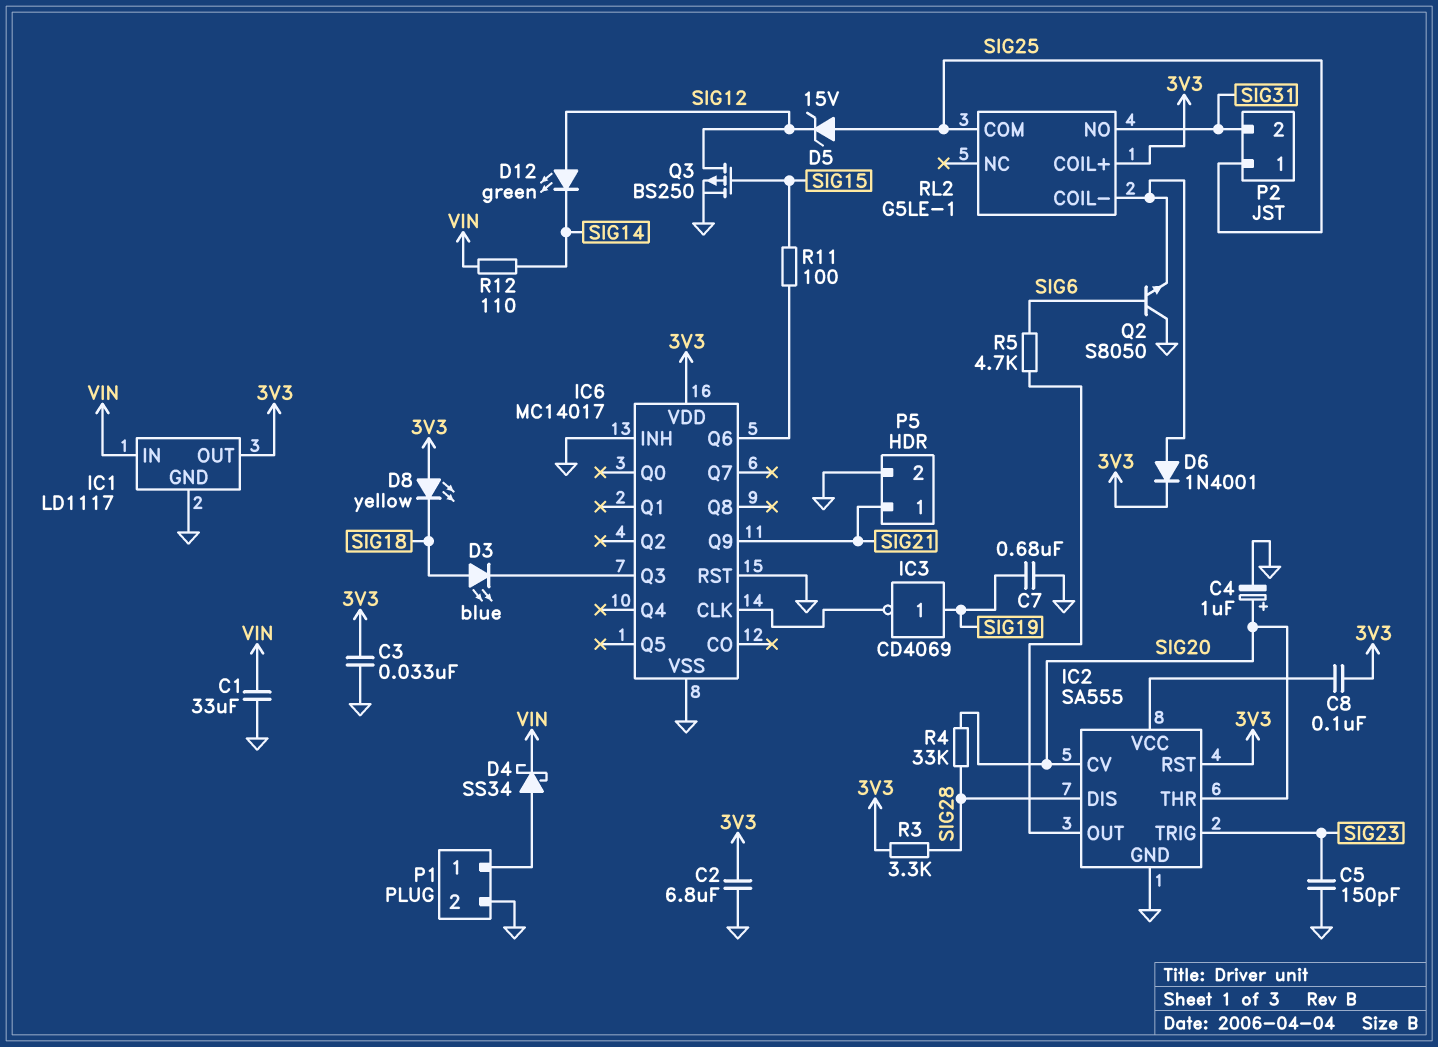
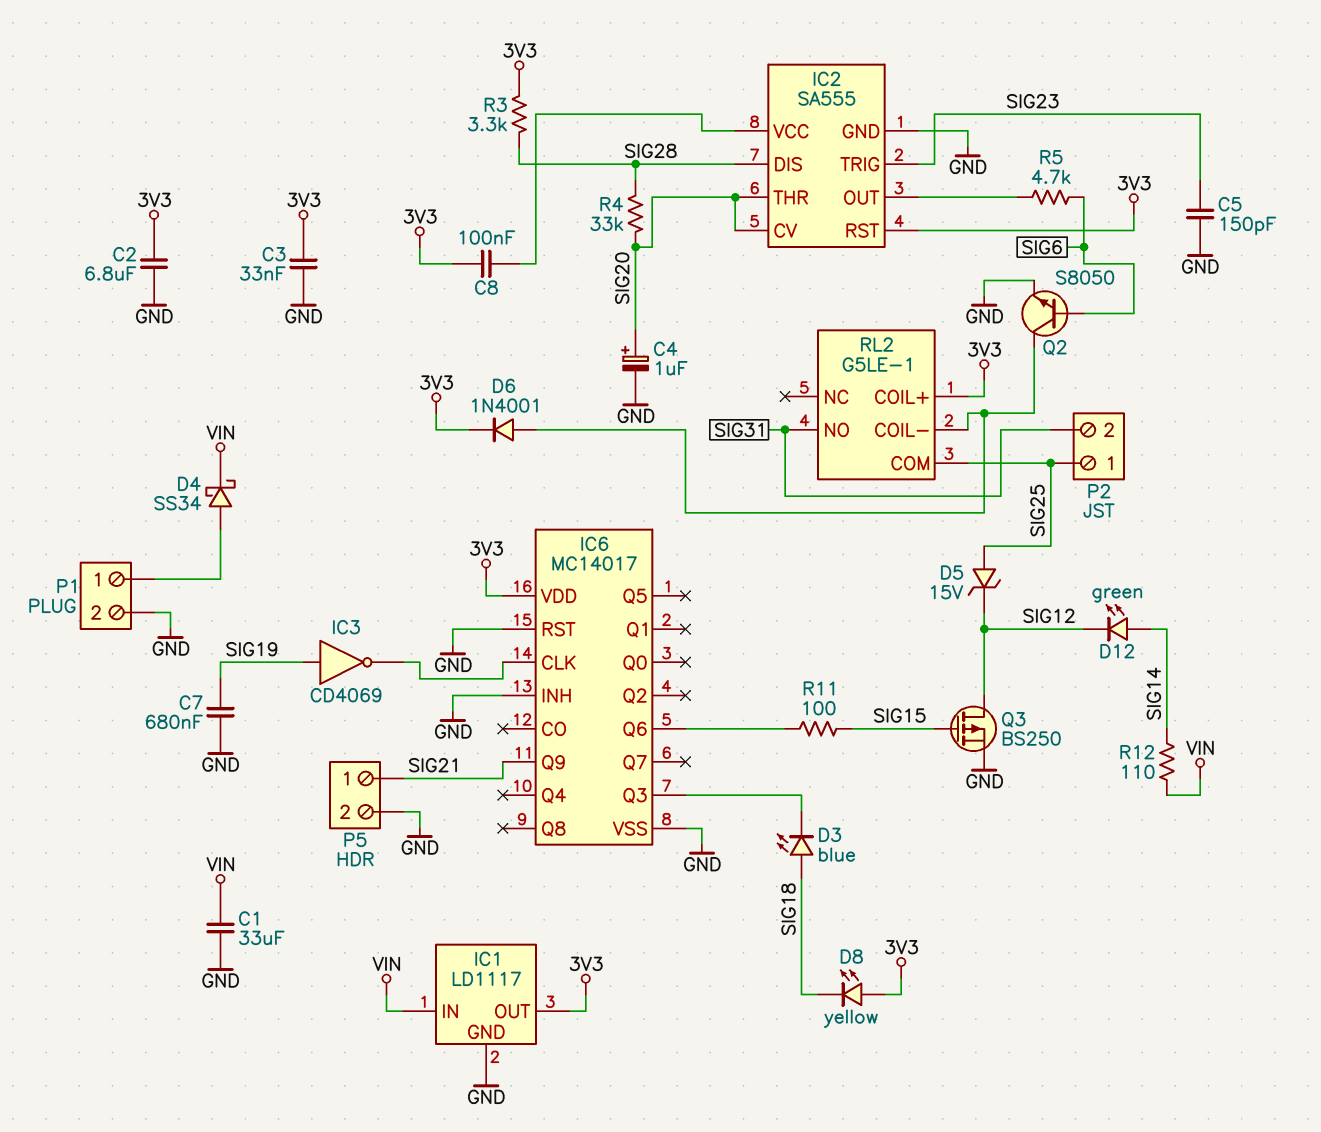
D12: LED green (A SIG12, K SIG14) -> LED green (A SIG14, K SIG12)
Q2: NPN S8050 (B SIG6, C GND, E RL2/COIL-) -> NPN S8050 (B SIG6, C RL2/COIL-, E GND)

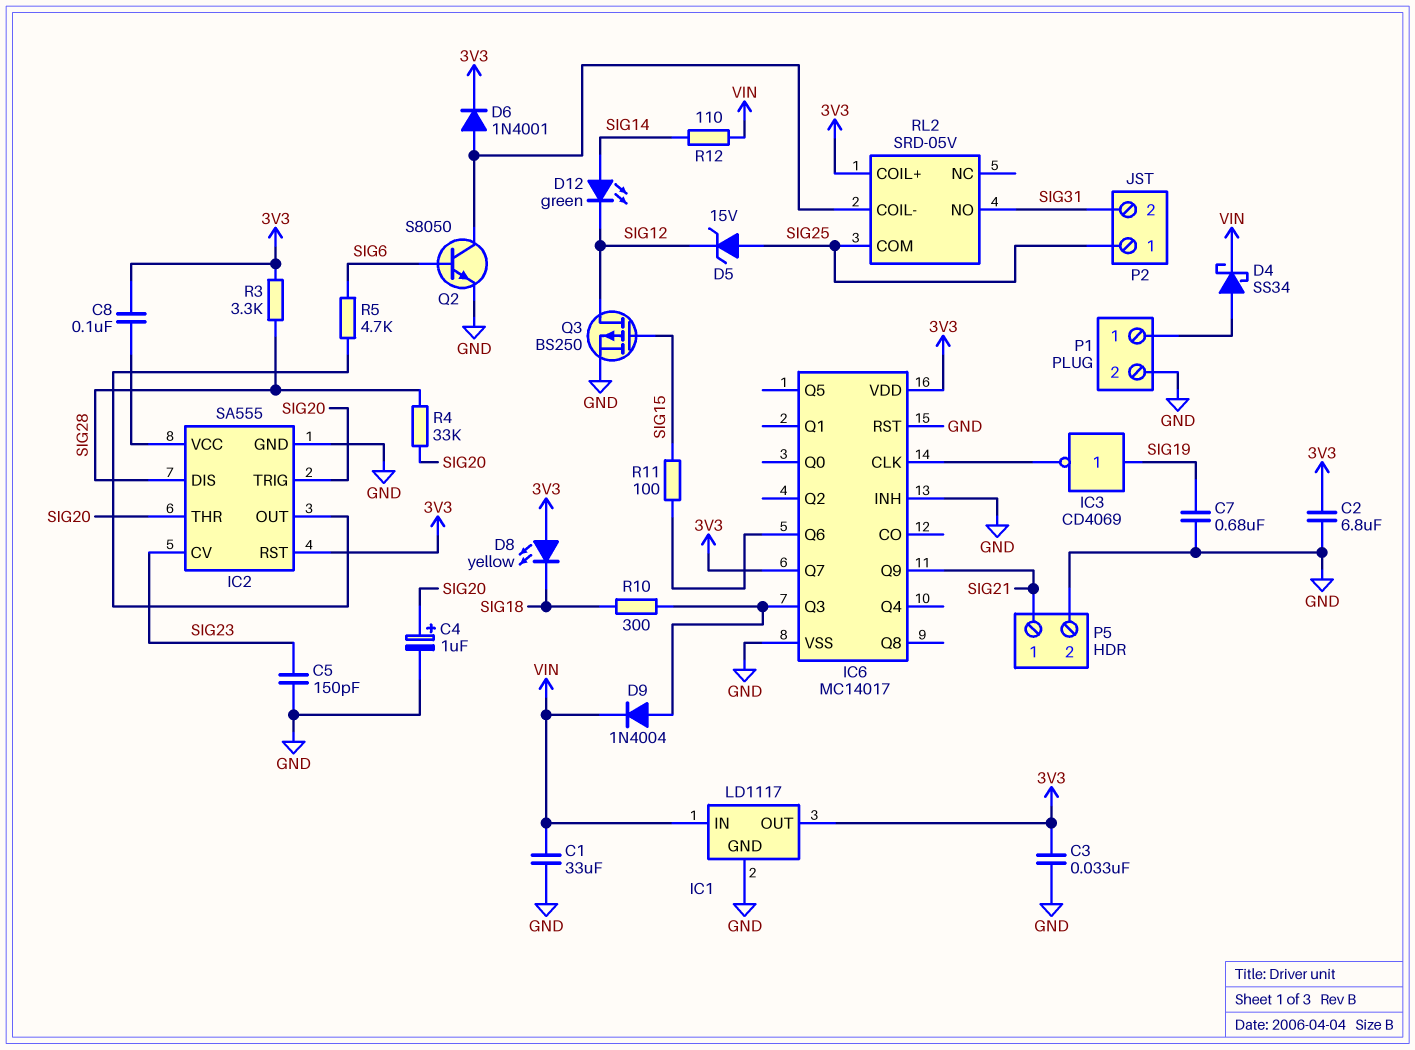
D3: LED blue (A SIG18, K IC6/Q3) -> none
D9: none -> diode 1N4004 (A IC6/Q3, K VIN)
IC2 pin CV: SIG20 -> SIG23
IC2 pin TRIG: SIG23 -> SIG20
IC6 pin Q7: none -> 3V3
R10: none -> 300 (IC6/Q3, SIG18)
RL2: G5LE-1 -> SRD-05V

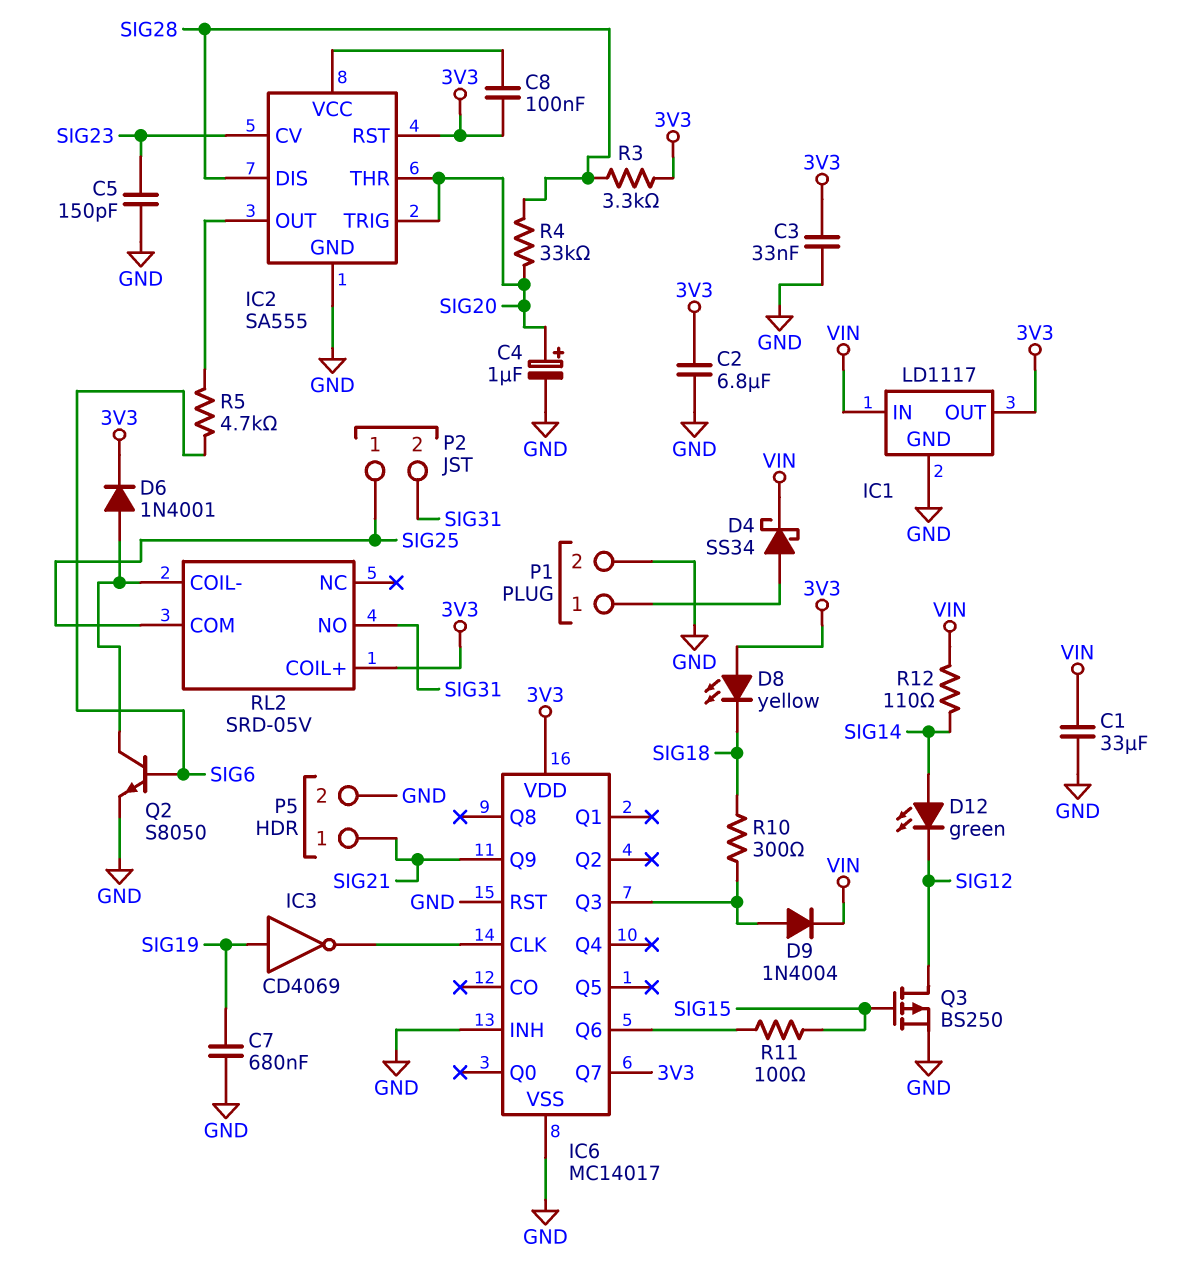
D5: zener 15V (A SIG25, K SIG12) -> none

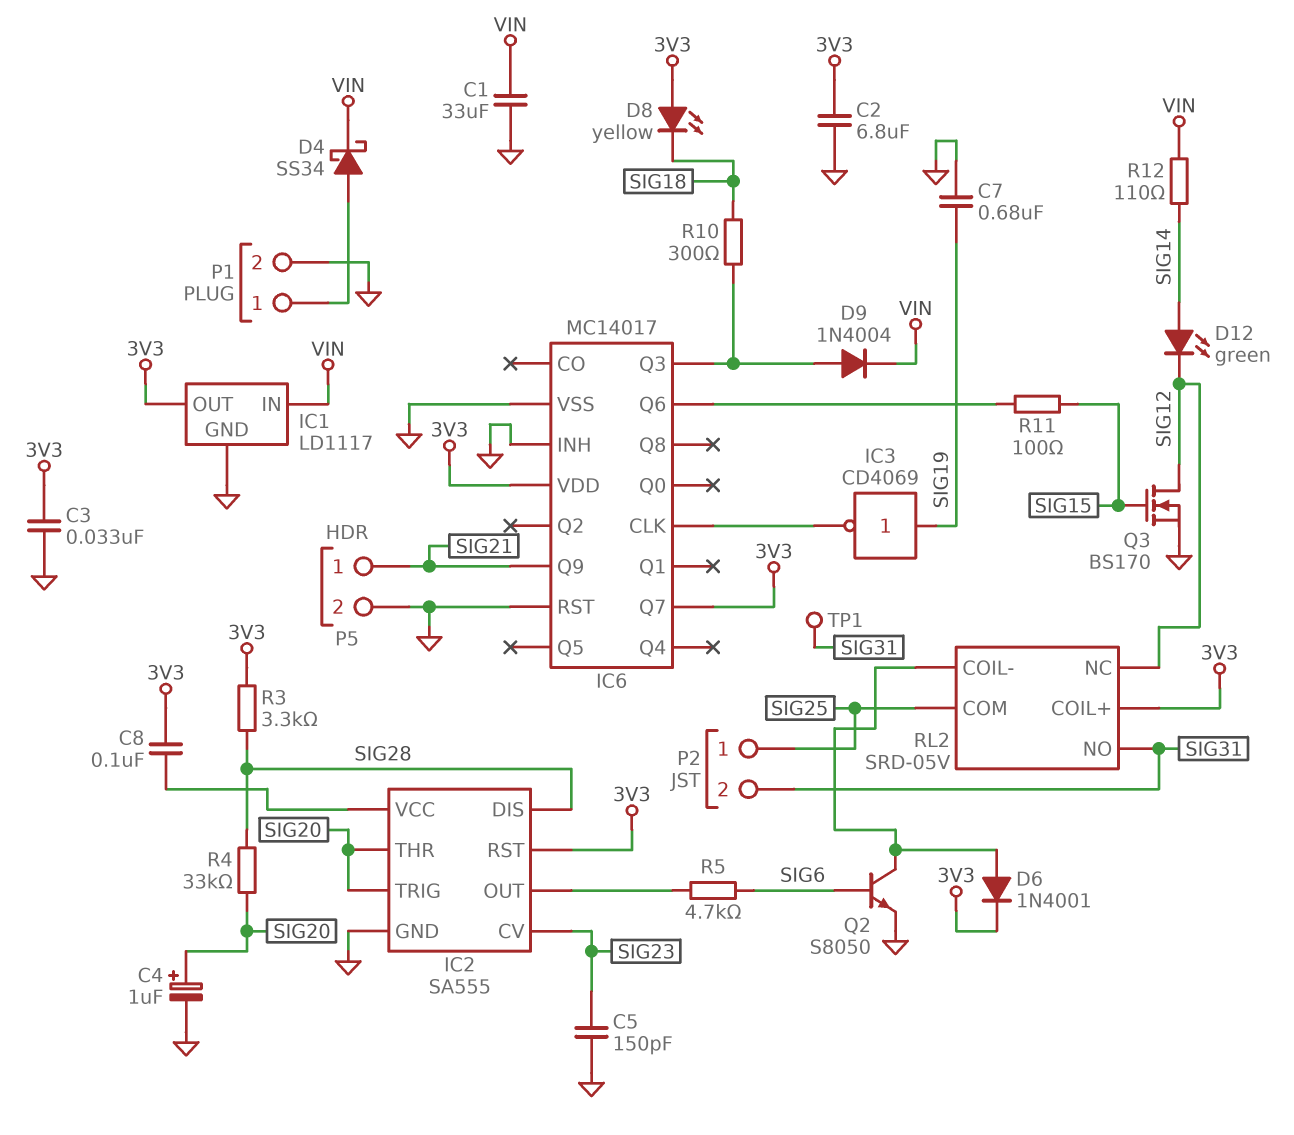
Q3: PMOS BS250 (G SIG15, D SIG12, S GND) -> NMOS BS170 (G SIG15, D SIG12, S GND)
RL2 pin NC: none -> SIG12
TP1: none -> test point (SIG31)

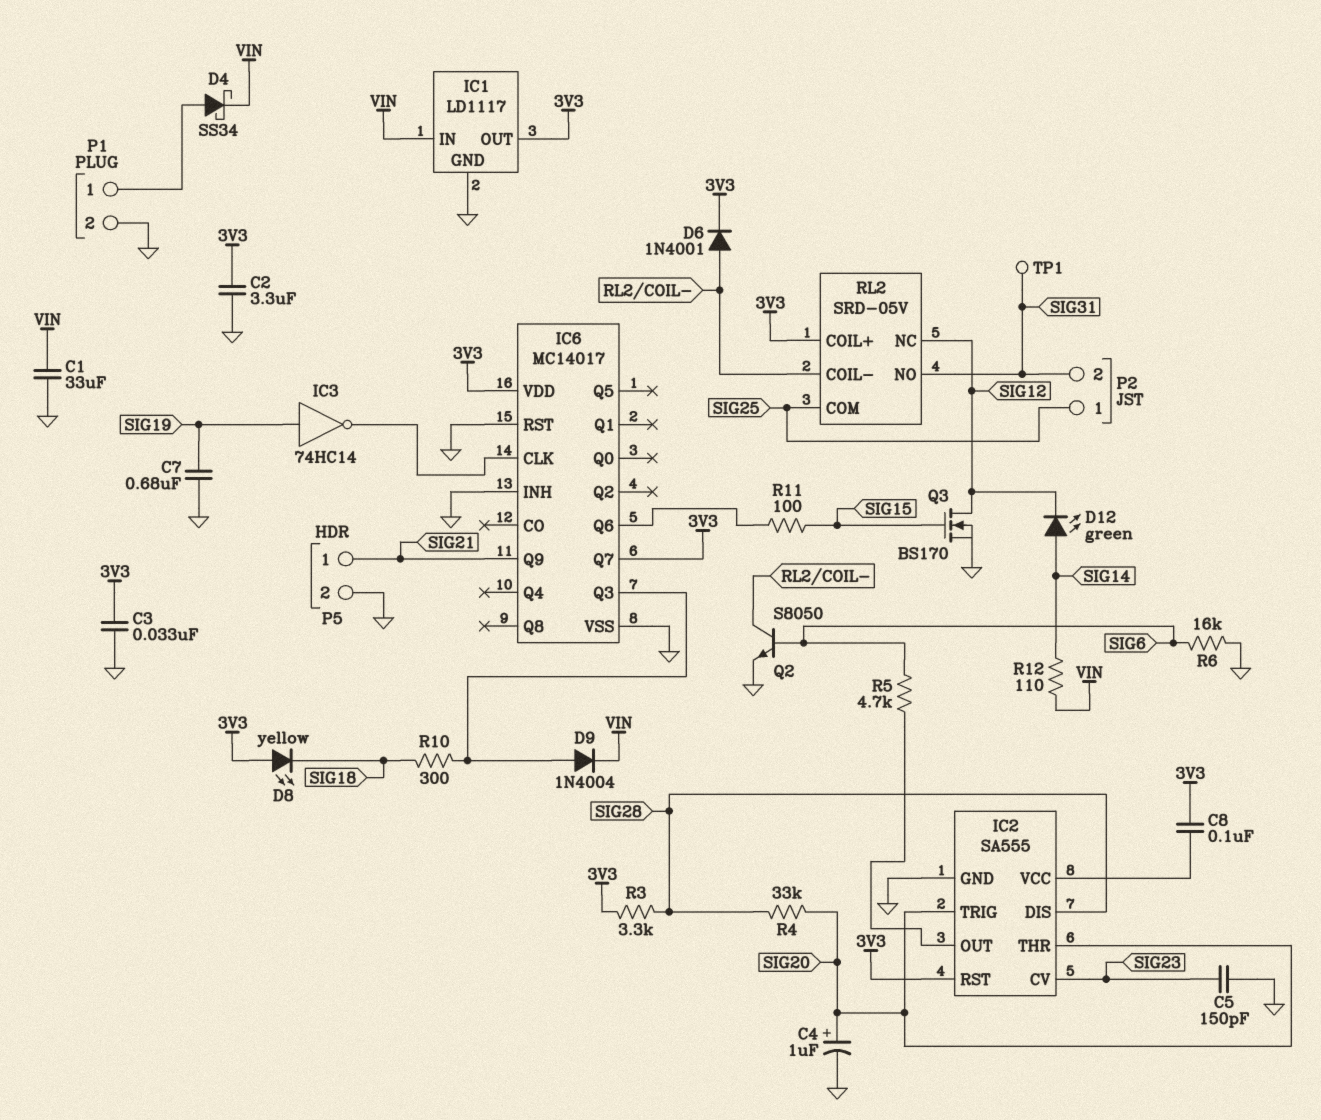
C2: 6.8uF (3V3, GND) -> 3.3uF (3V3, GND)
IC3: NOT CD4069 (in SIG19, out IC6/CLK) -> NOT 74HC14 (in SIG19, out IC6/CLK)
R6: none -> 16k (GND, SIG6)

